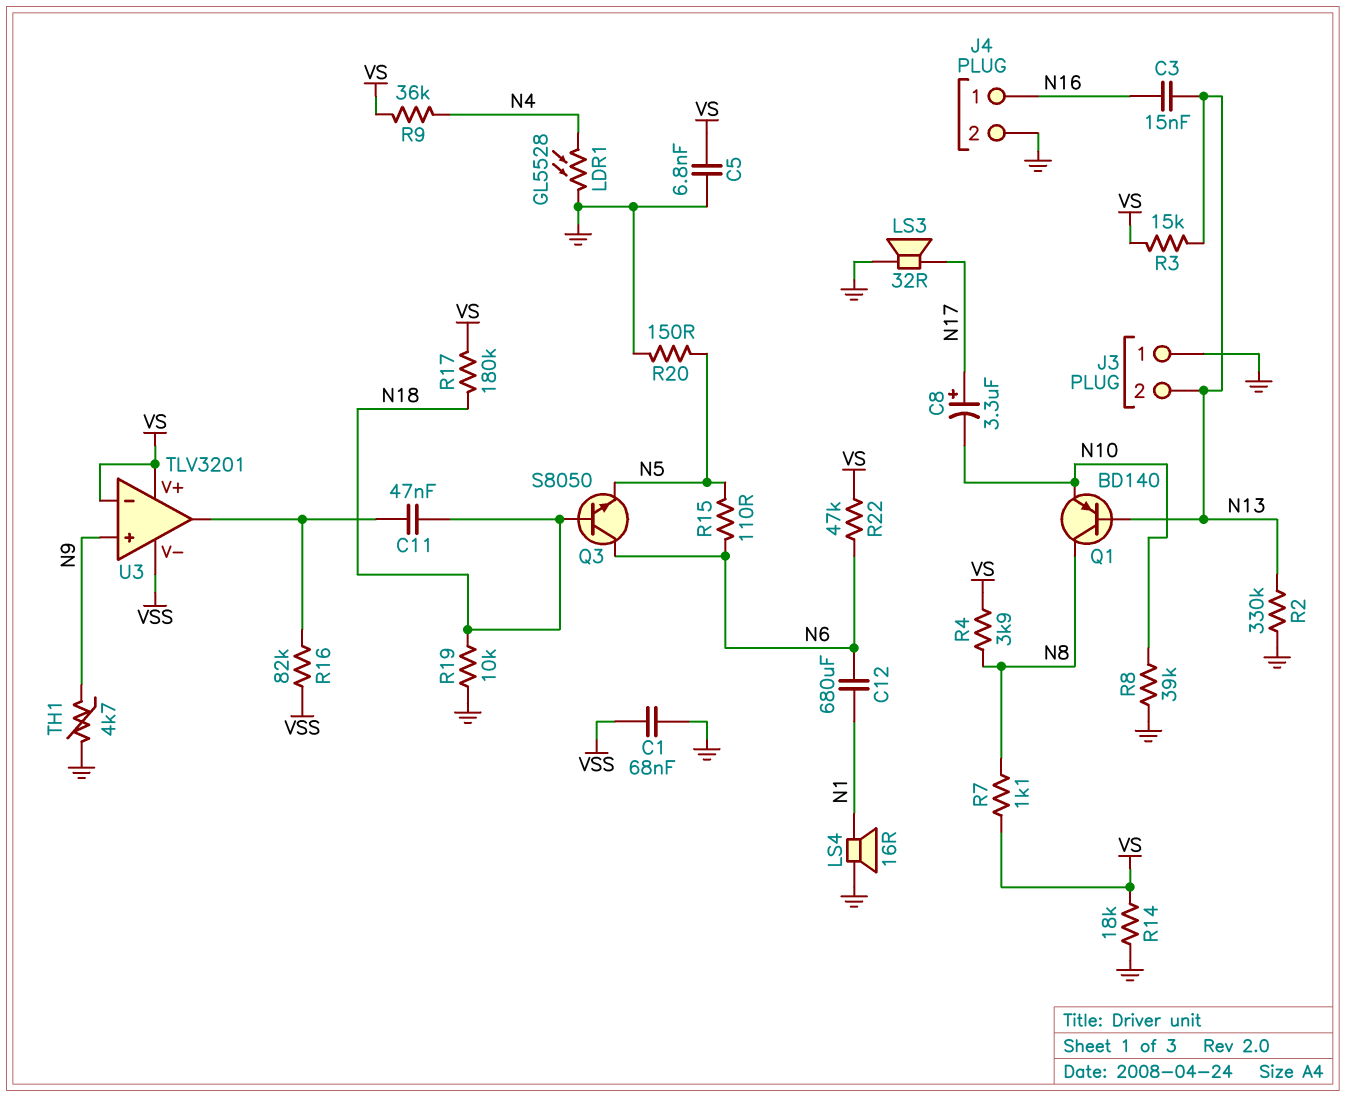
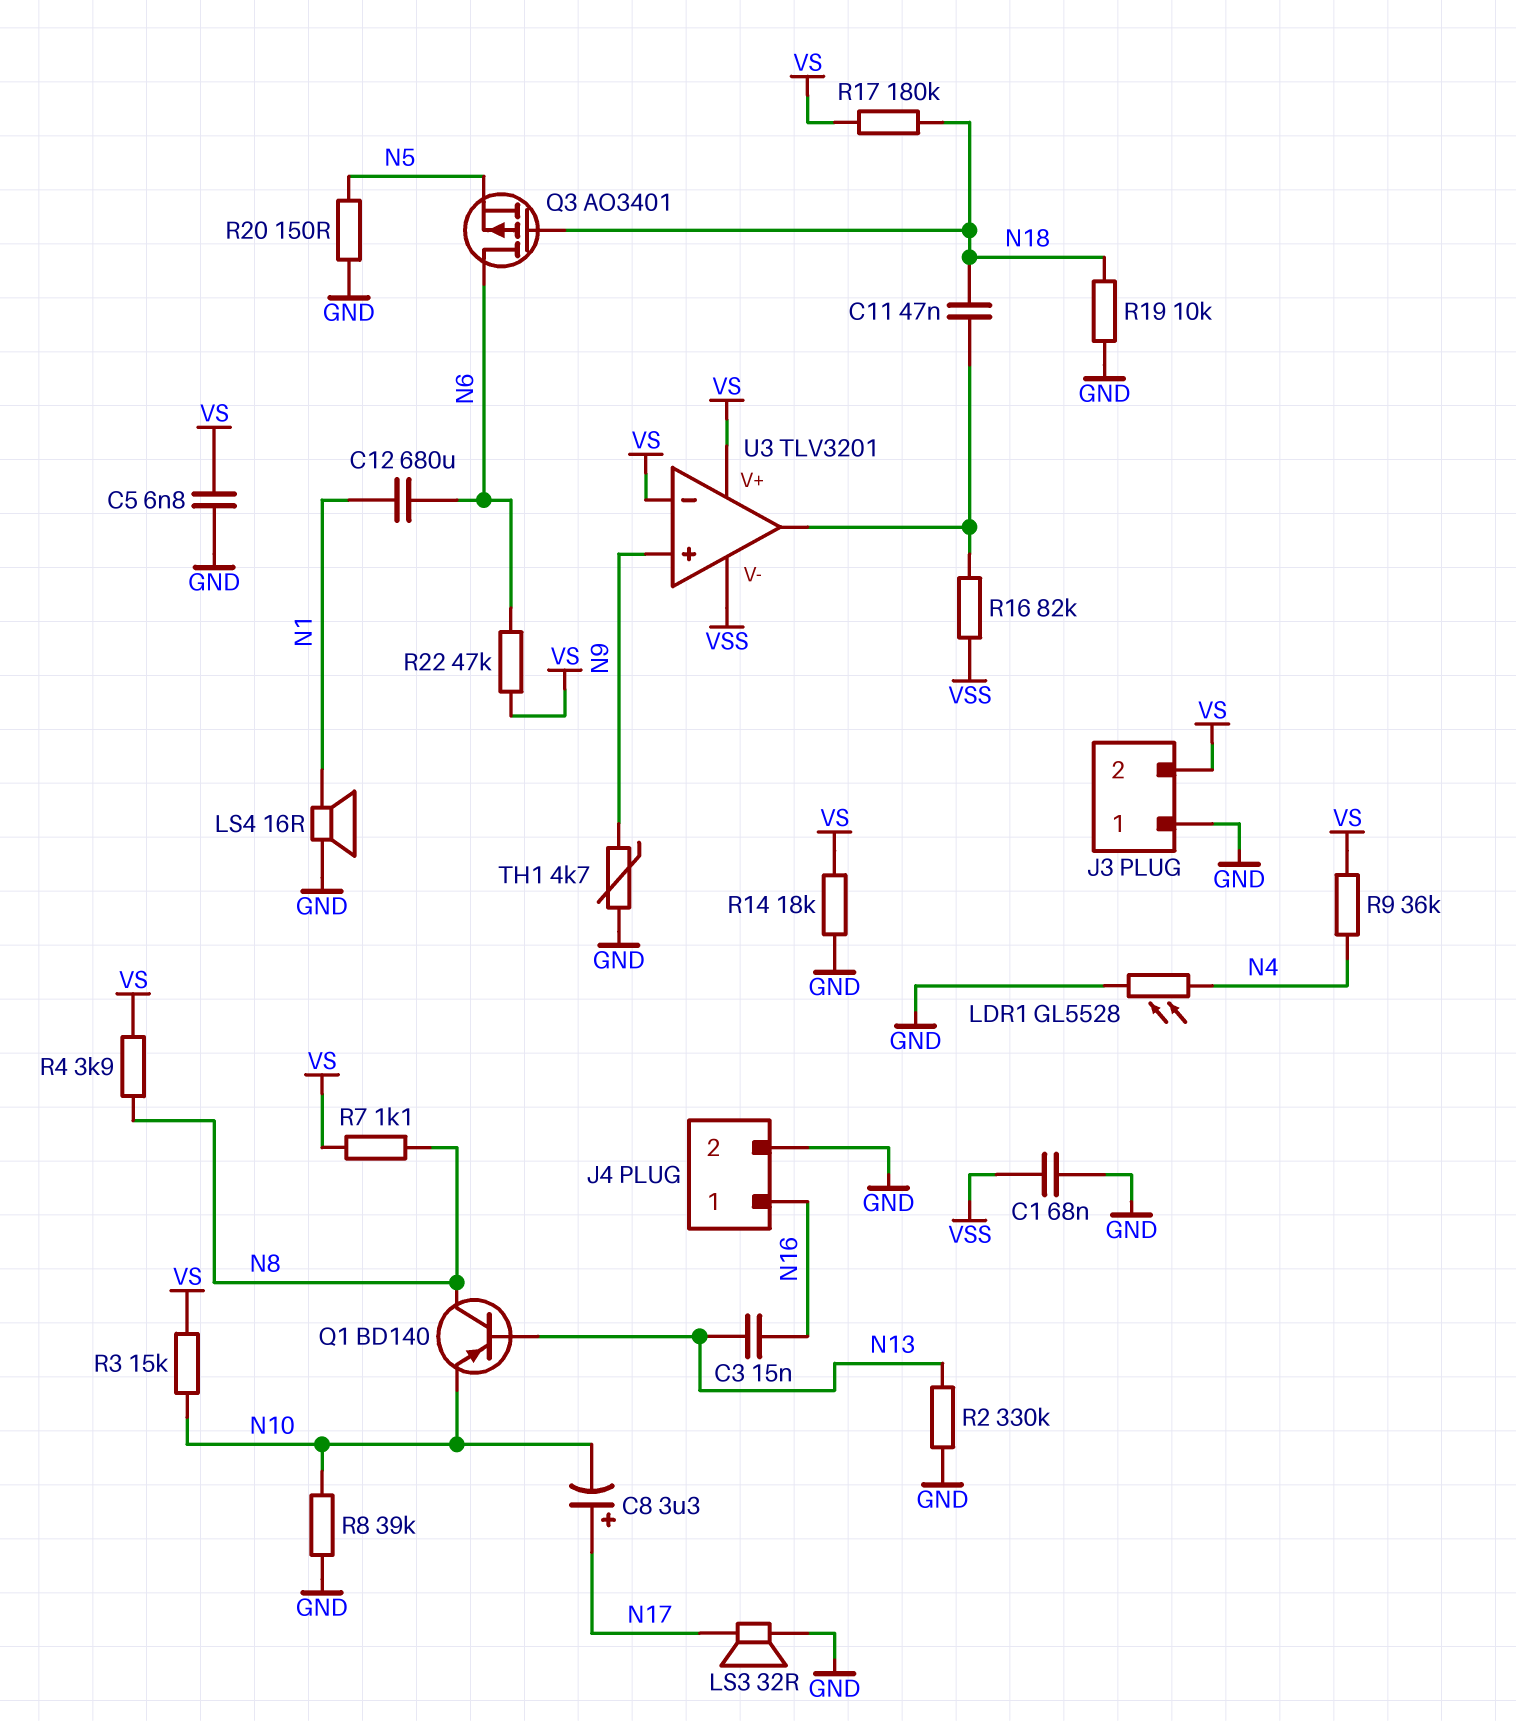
J3 pin 2: N13 -> VS
Q3: NPN S8050 (B N18, C N6, E N5) -> PMOS AO3401 (G N18, D N6, S N5)
R3: 15k (N13, VS) -> 15k (N10, VS)
R15: 110 (N5, N6) -> none

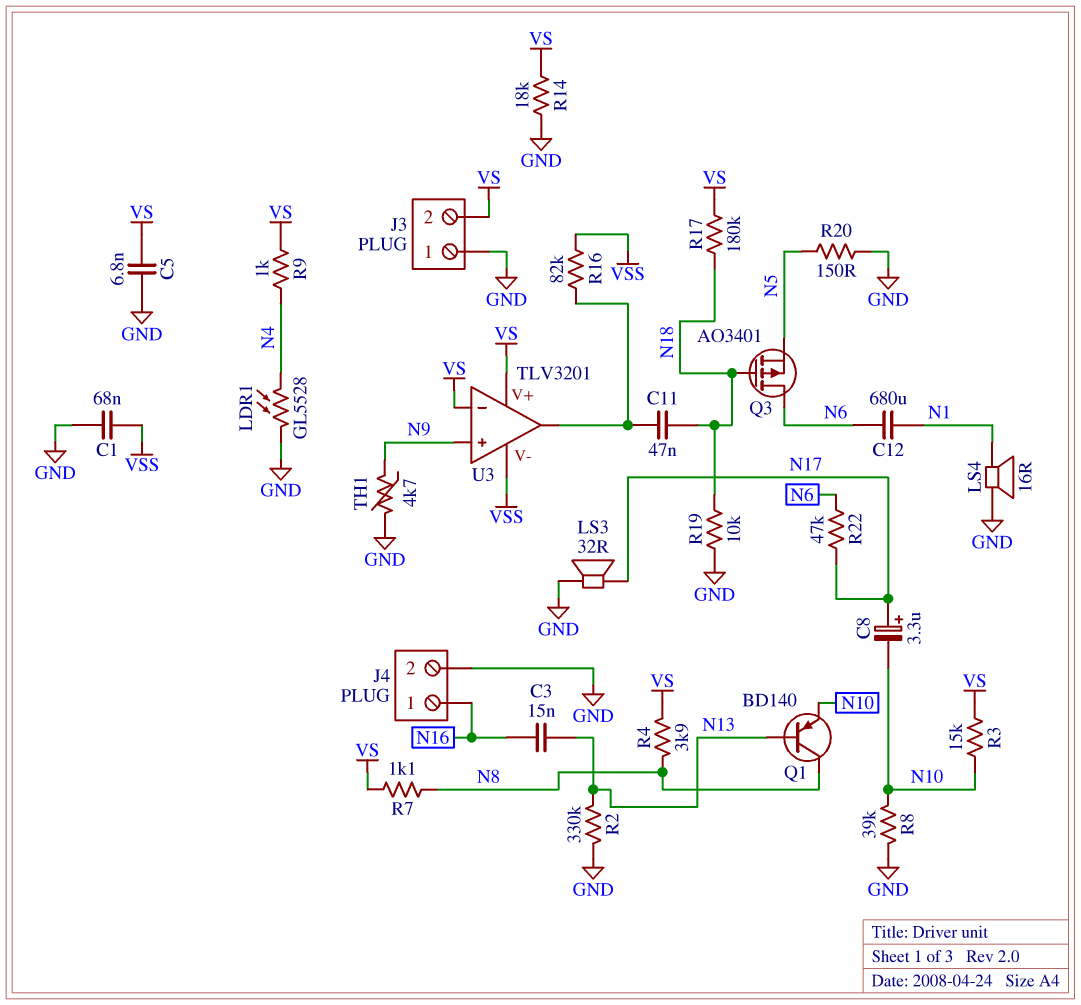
R9: 36k (N4, VS) -> 1k (N4, VS)
R22: 47k (N6, VS) -> 47k (N6, N17)

